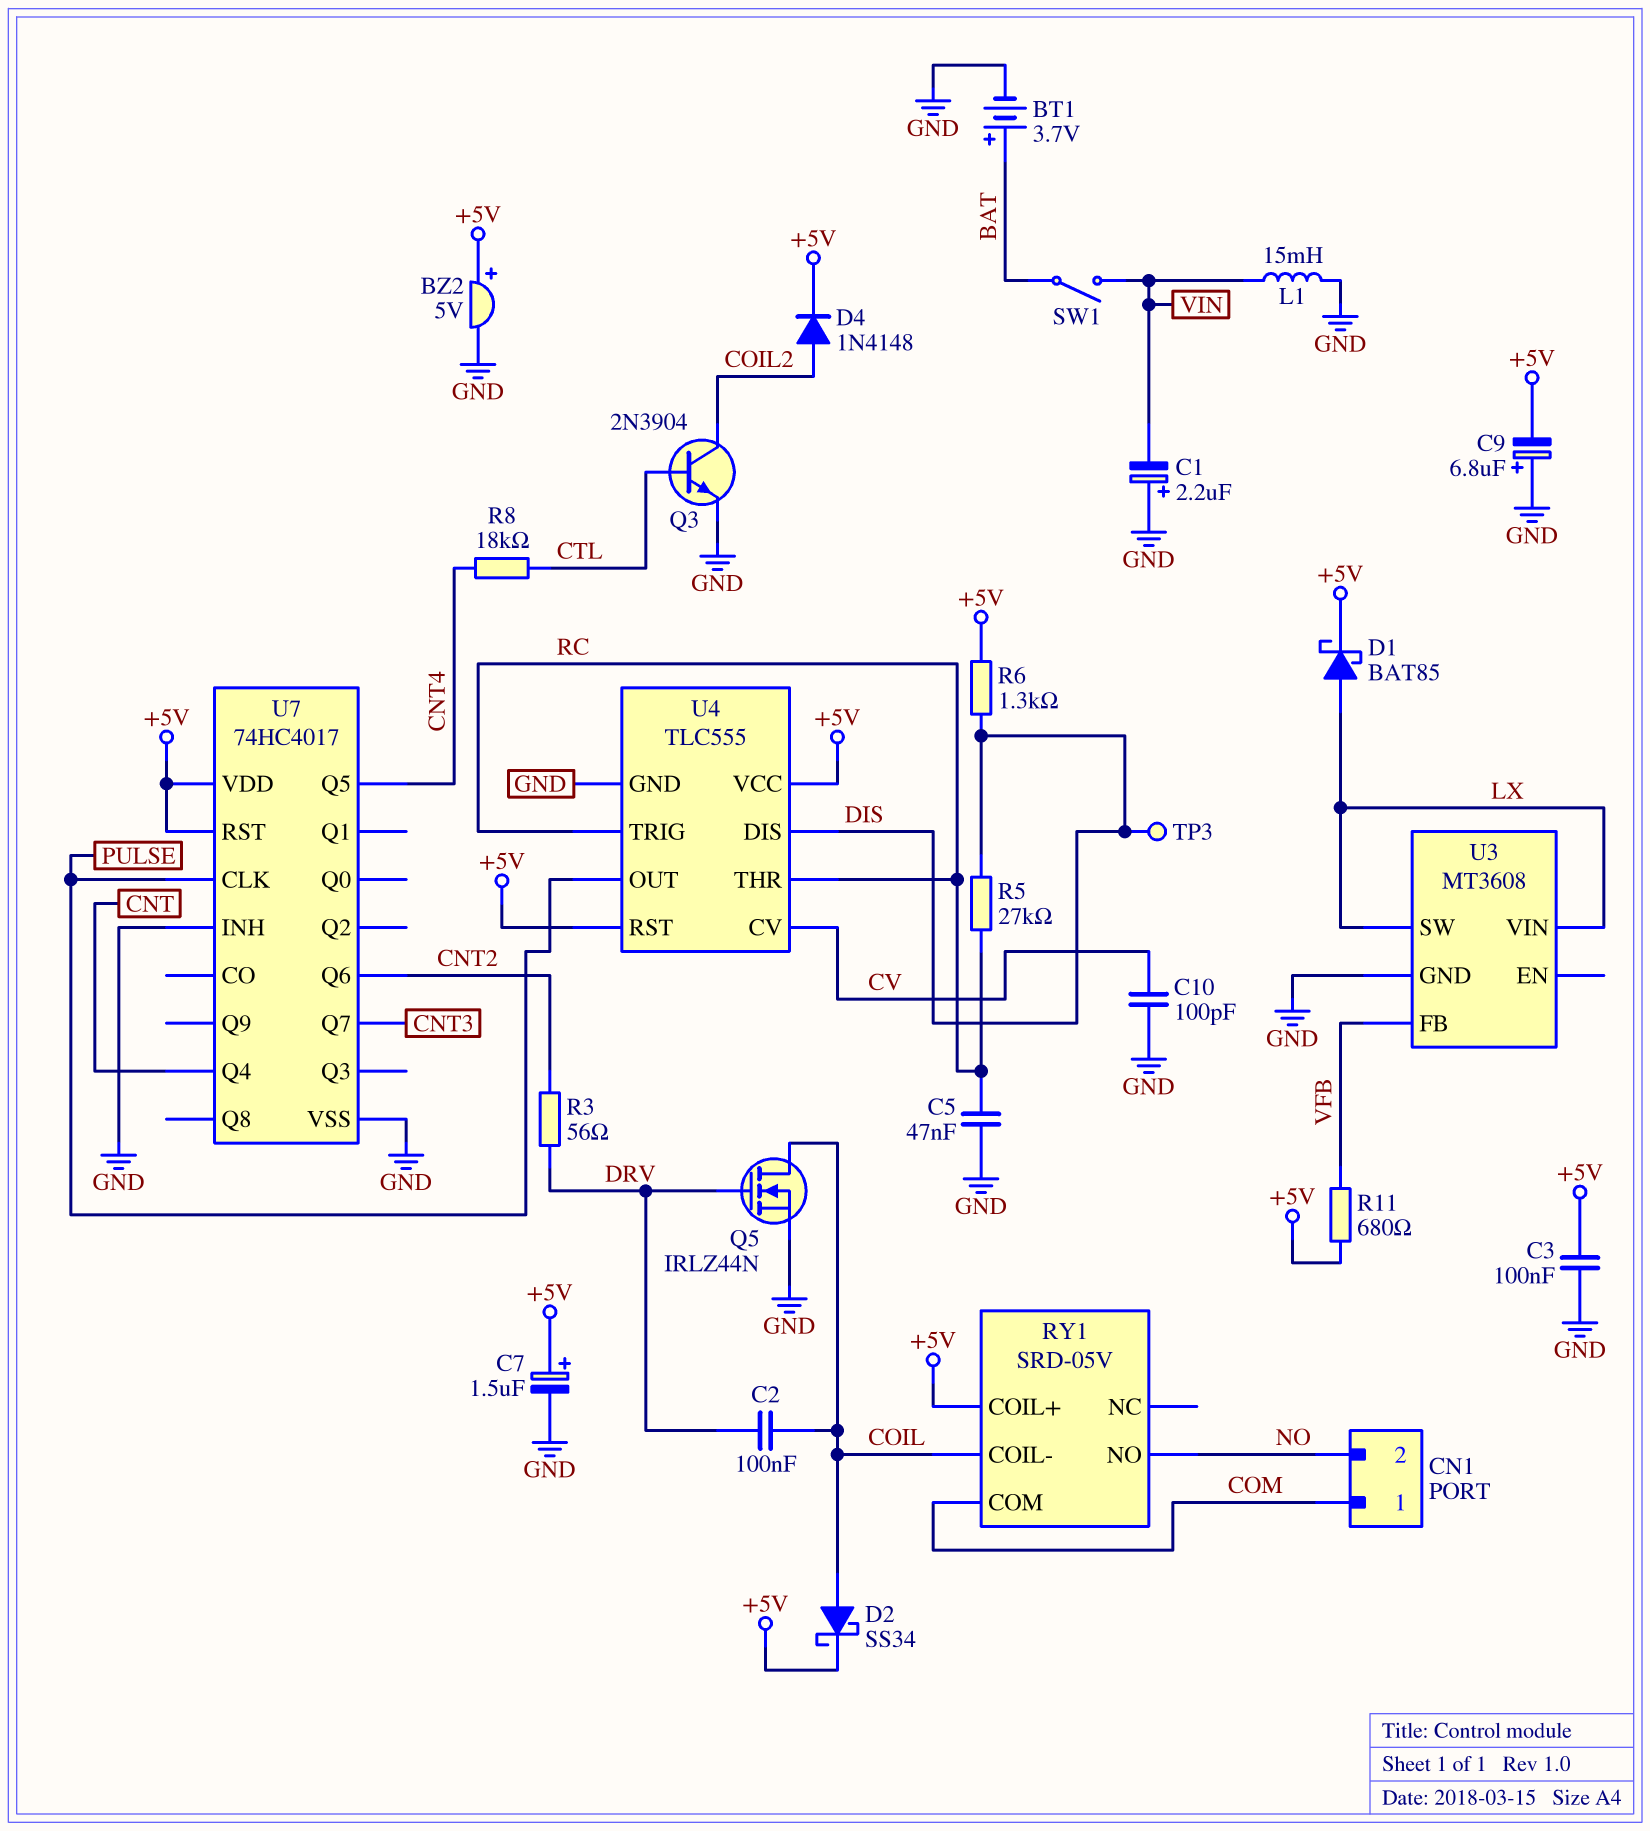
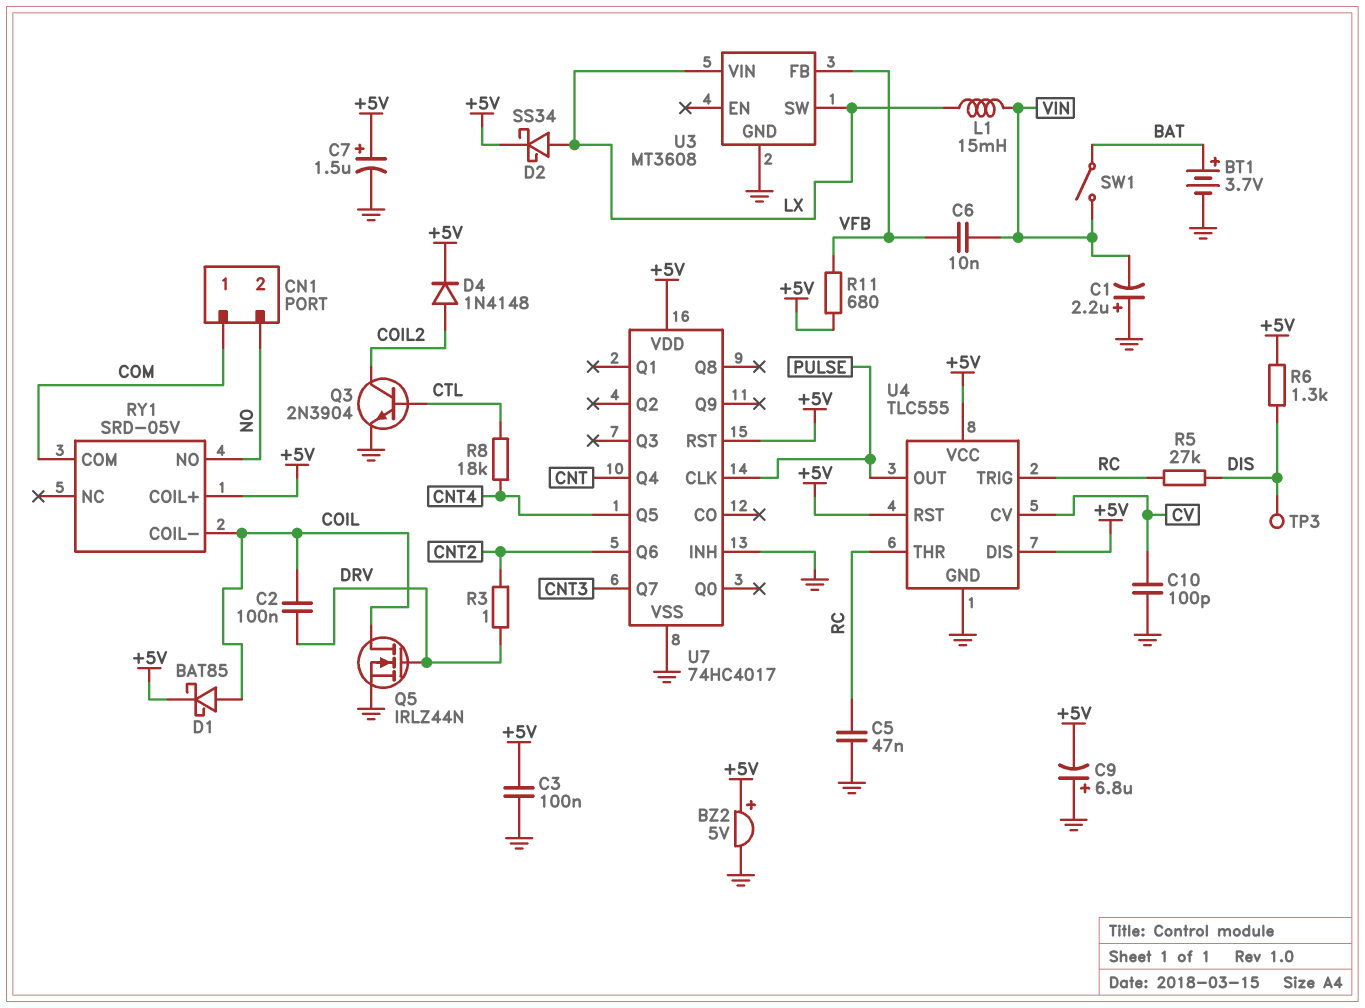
C6: none -> 10nF (VFB, VIN)
D1: schottky BAT85 (A LX, K +5V) -> schottky BAT85 (A COIL, K +5V)
D2: schottky SS34 (A COIL, K +5V) -> schottky SS34 (A LX, K +5V)
L1: 15mH (GND, VIN) -> 15mH (LX, VIN)
R3: 56 (CNT2, DRV) -> 1 (CNT2, DRV)
U4 pin DIS: DIS -> +5V

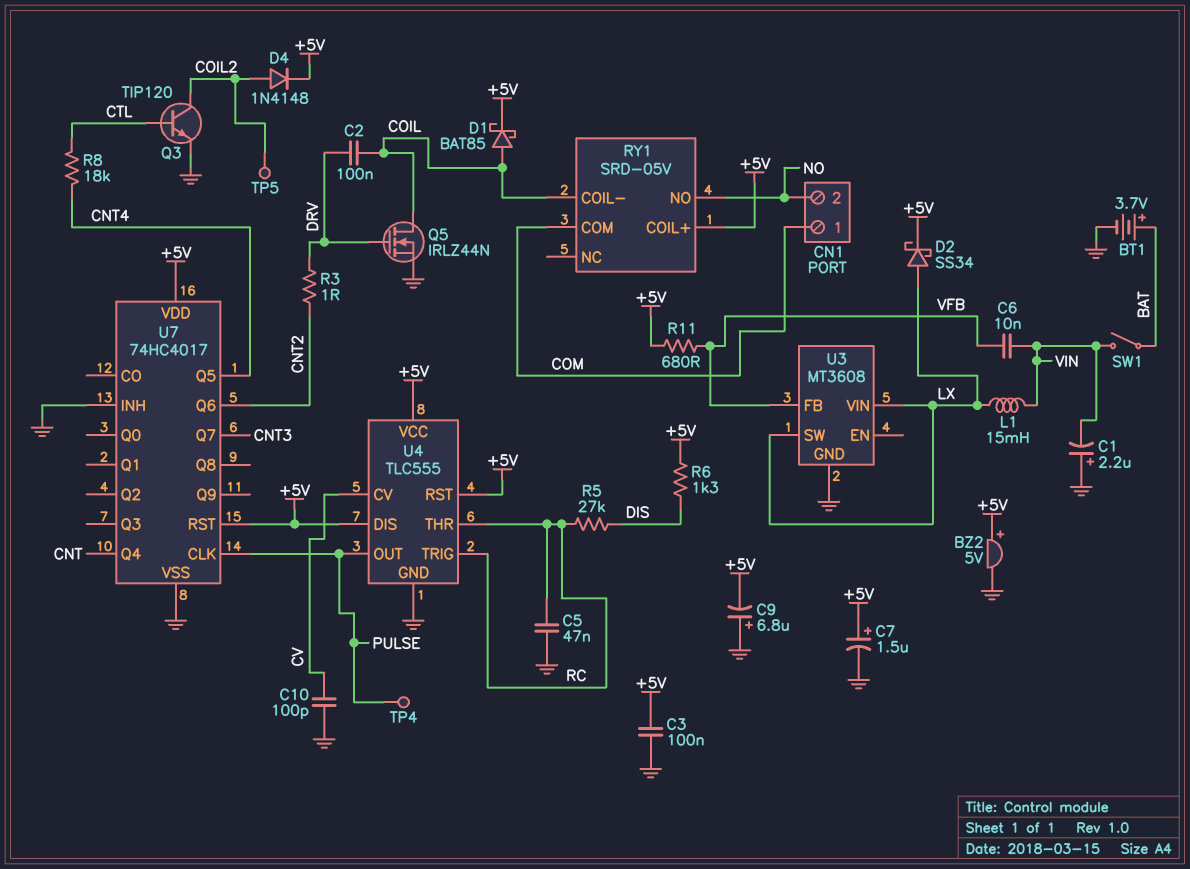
Q3: NPN 2N3904 (B CTL, C COIL2, E GND) -> NPN TIP120 (B CTL, C COIL2, E GND)
TP3: test point (DIS) -> none
TP4: none -> test point (PULSE)
TP5: none -> test point (COIL2)

